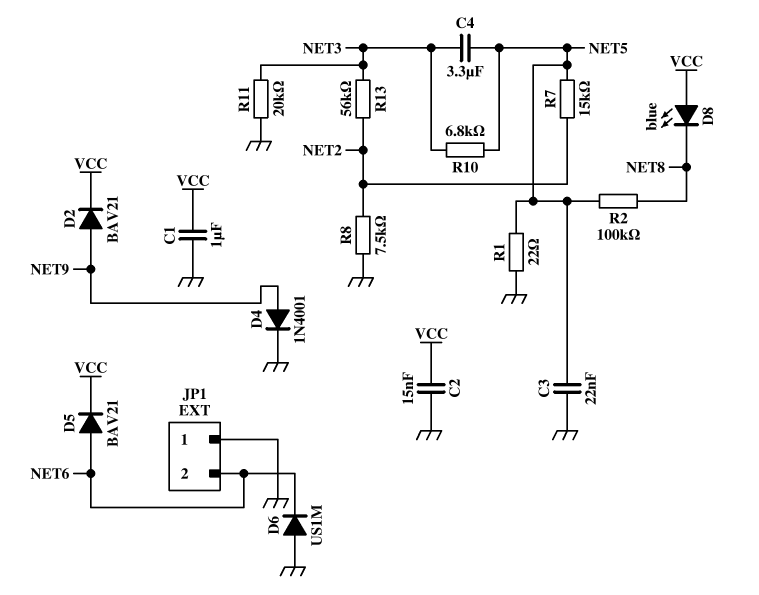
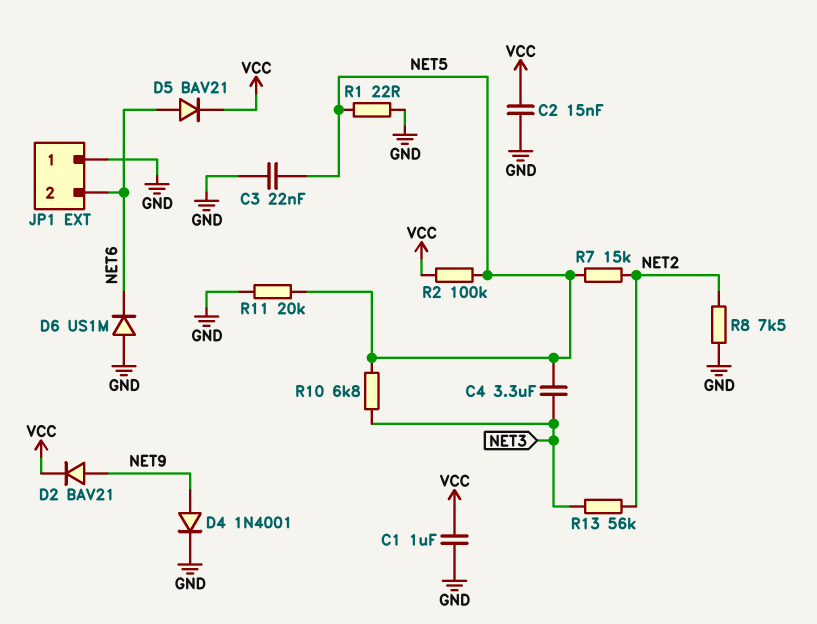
D8: LED blue (A VCC, K NET8) -> none
R2: 100k (NET5, NET8) -> 100k (NET5, VCC)
R11: 20k (GND, NET3) -> 20k (GND, NET5)

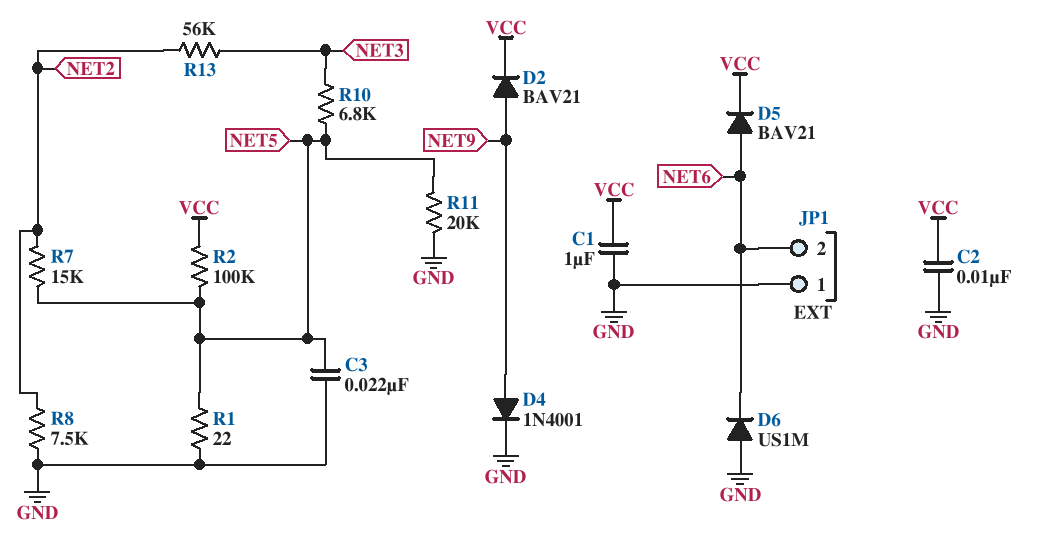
C2: 15nF (GND, VCC) -> 10nF (GND, VCC)
C4: 3.3uF (NET3, NET5) -> none

